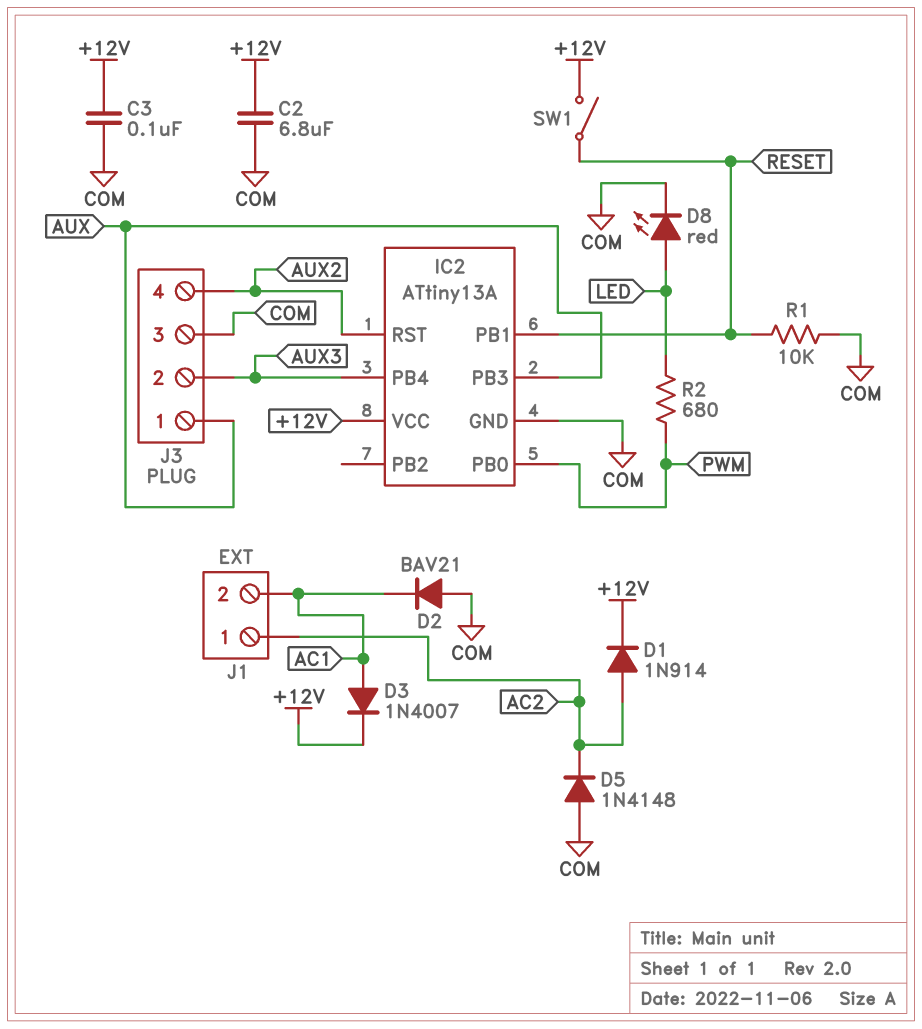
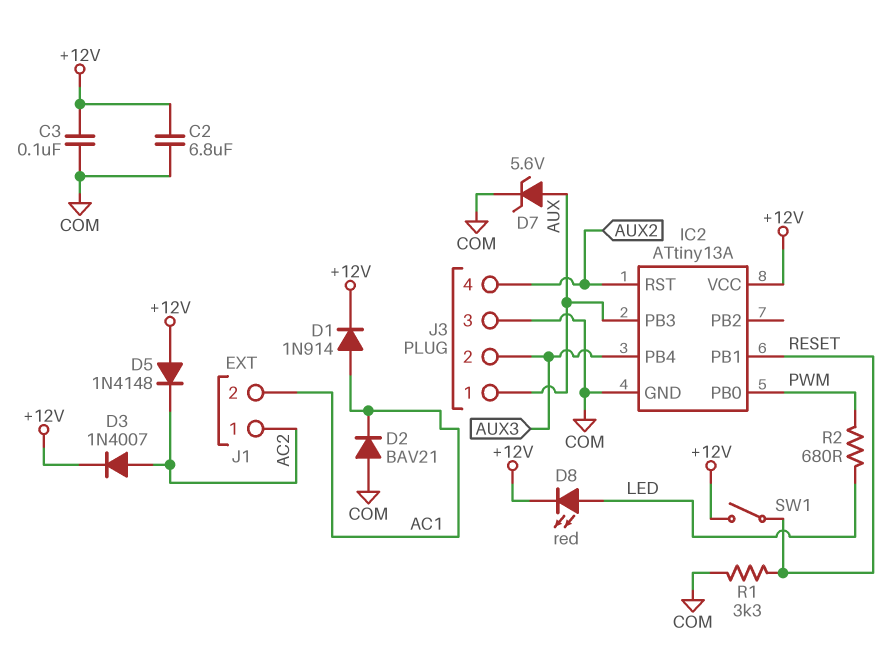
D1: diode 1N914 (A AC2, K +12V) -> diode 1N914 (A AC1, K +12V)
D3: diode 1N4007 (A AC1, K +12V) -> diode 1N4007 (A AC2, K +12V)
D5: diode 1N4148 (A COM, K AC2) -> diode 1N4148 (A +12V, K AC2)
D7: none -> zener 5.6V (A AUX, K COM)
D8: LED red (A LED, K COM) -> LED red (A LED, K +12V)
R1: 10k (COM, RESET) -> 3.3k (COM, RESET)

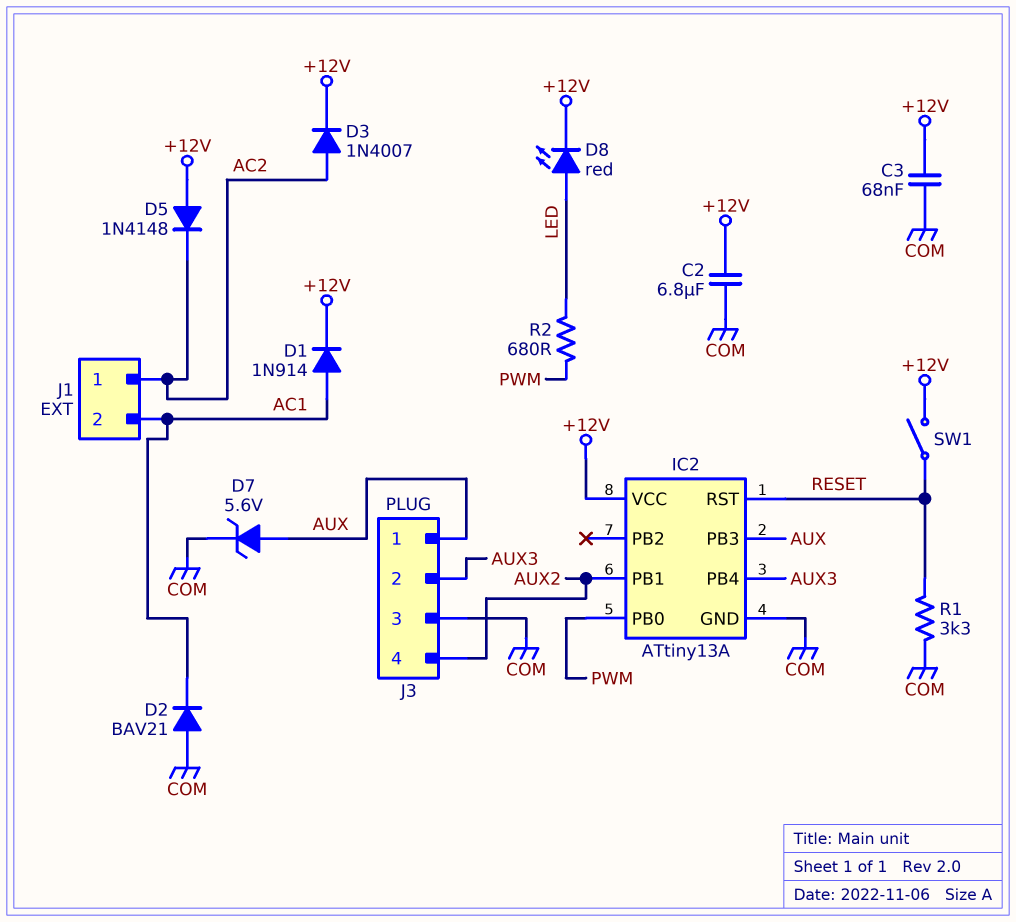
C3: 100nF (+12V, COM) -> 68nF (+12V, COM)
IC2 pin PB1: RESET -> AUX2
IC2 pin RST: AUX2 -> RESET

